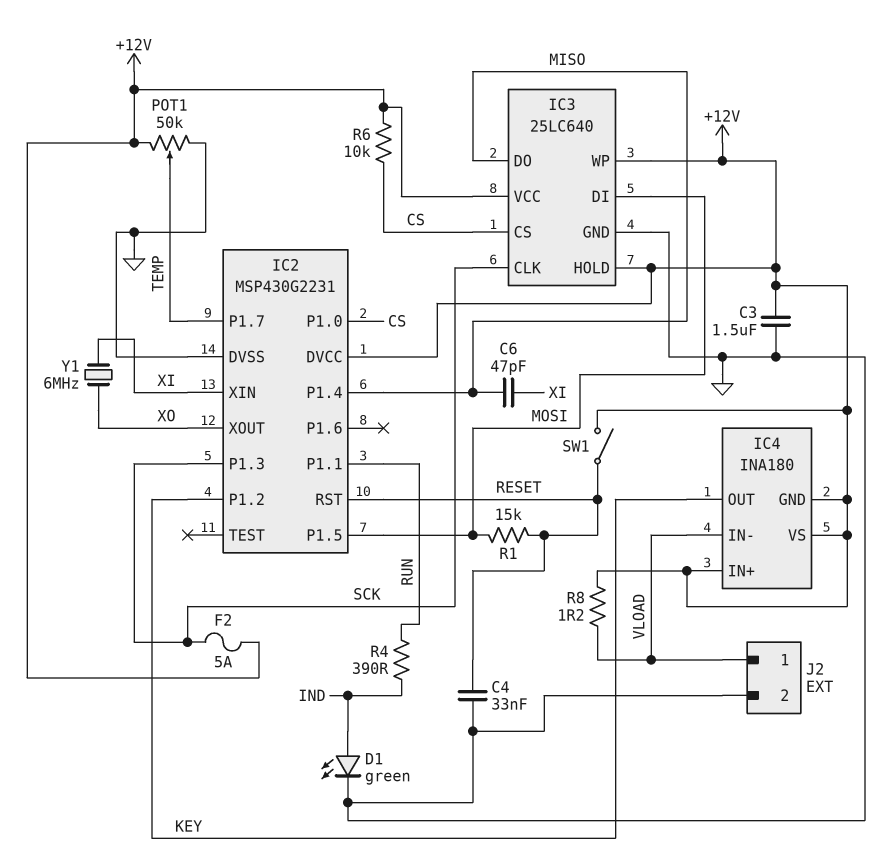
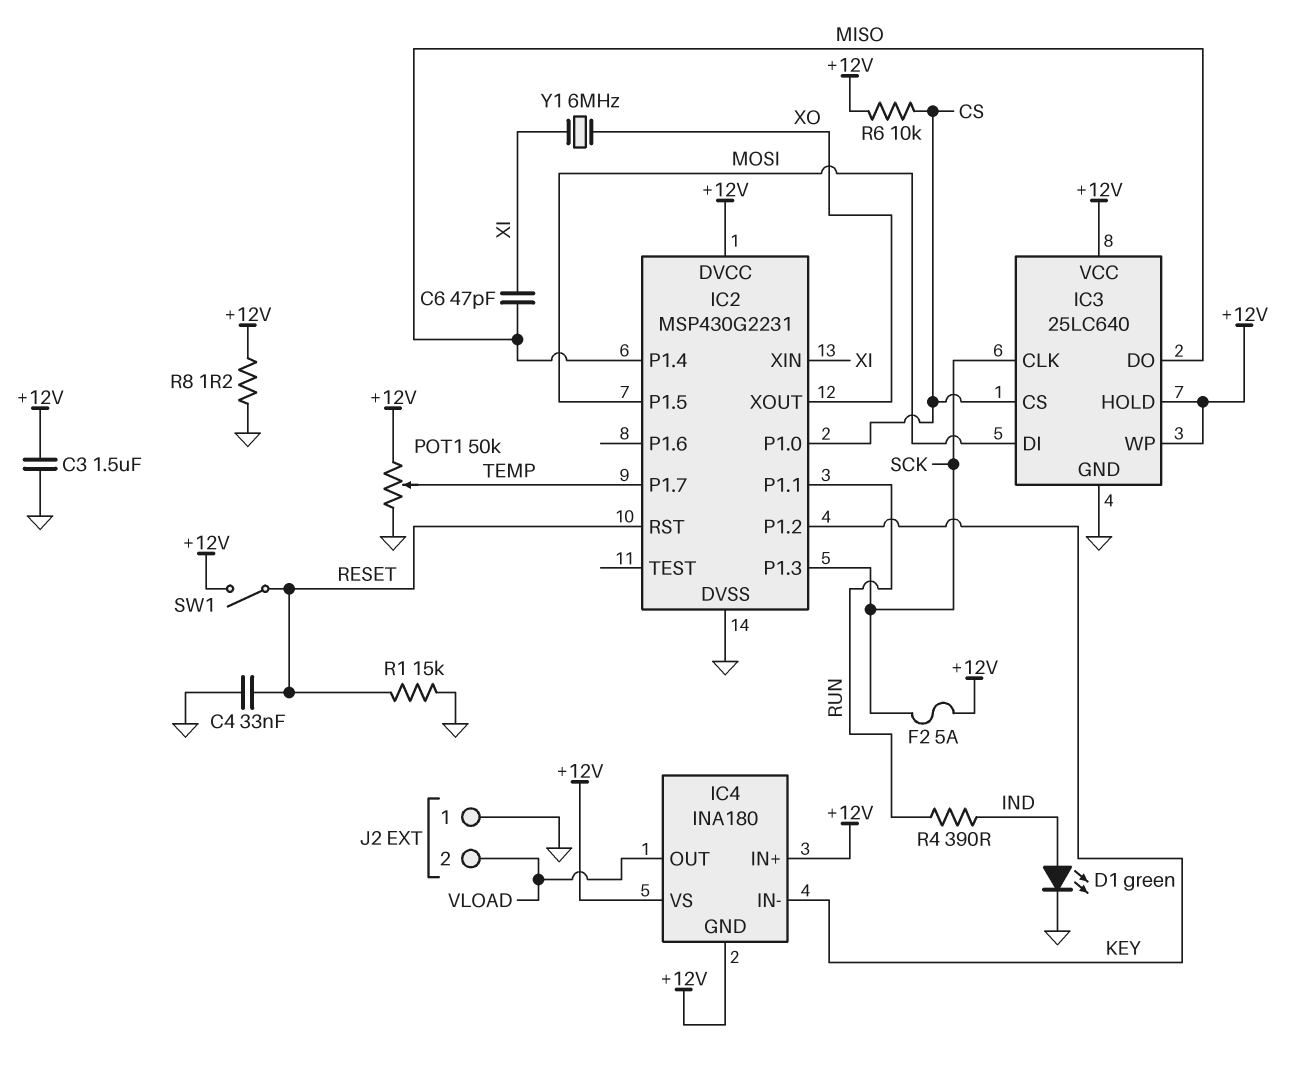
IC4 pin IN-: VLOAD -> KEY
IC4 pin OUT: KEY -> VLOAD
J2 pin 1: VLOAD -> GND
J2 pin 2: GND -> VLOAD
R1: 15k (MOSI, RESET) -> 15k (GND, RESET)
R8: 1.2 (+12V, VLOAD) -> 1.2 (+12V, GND)

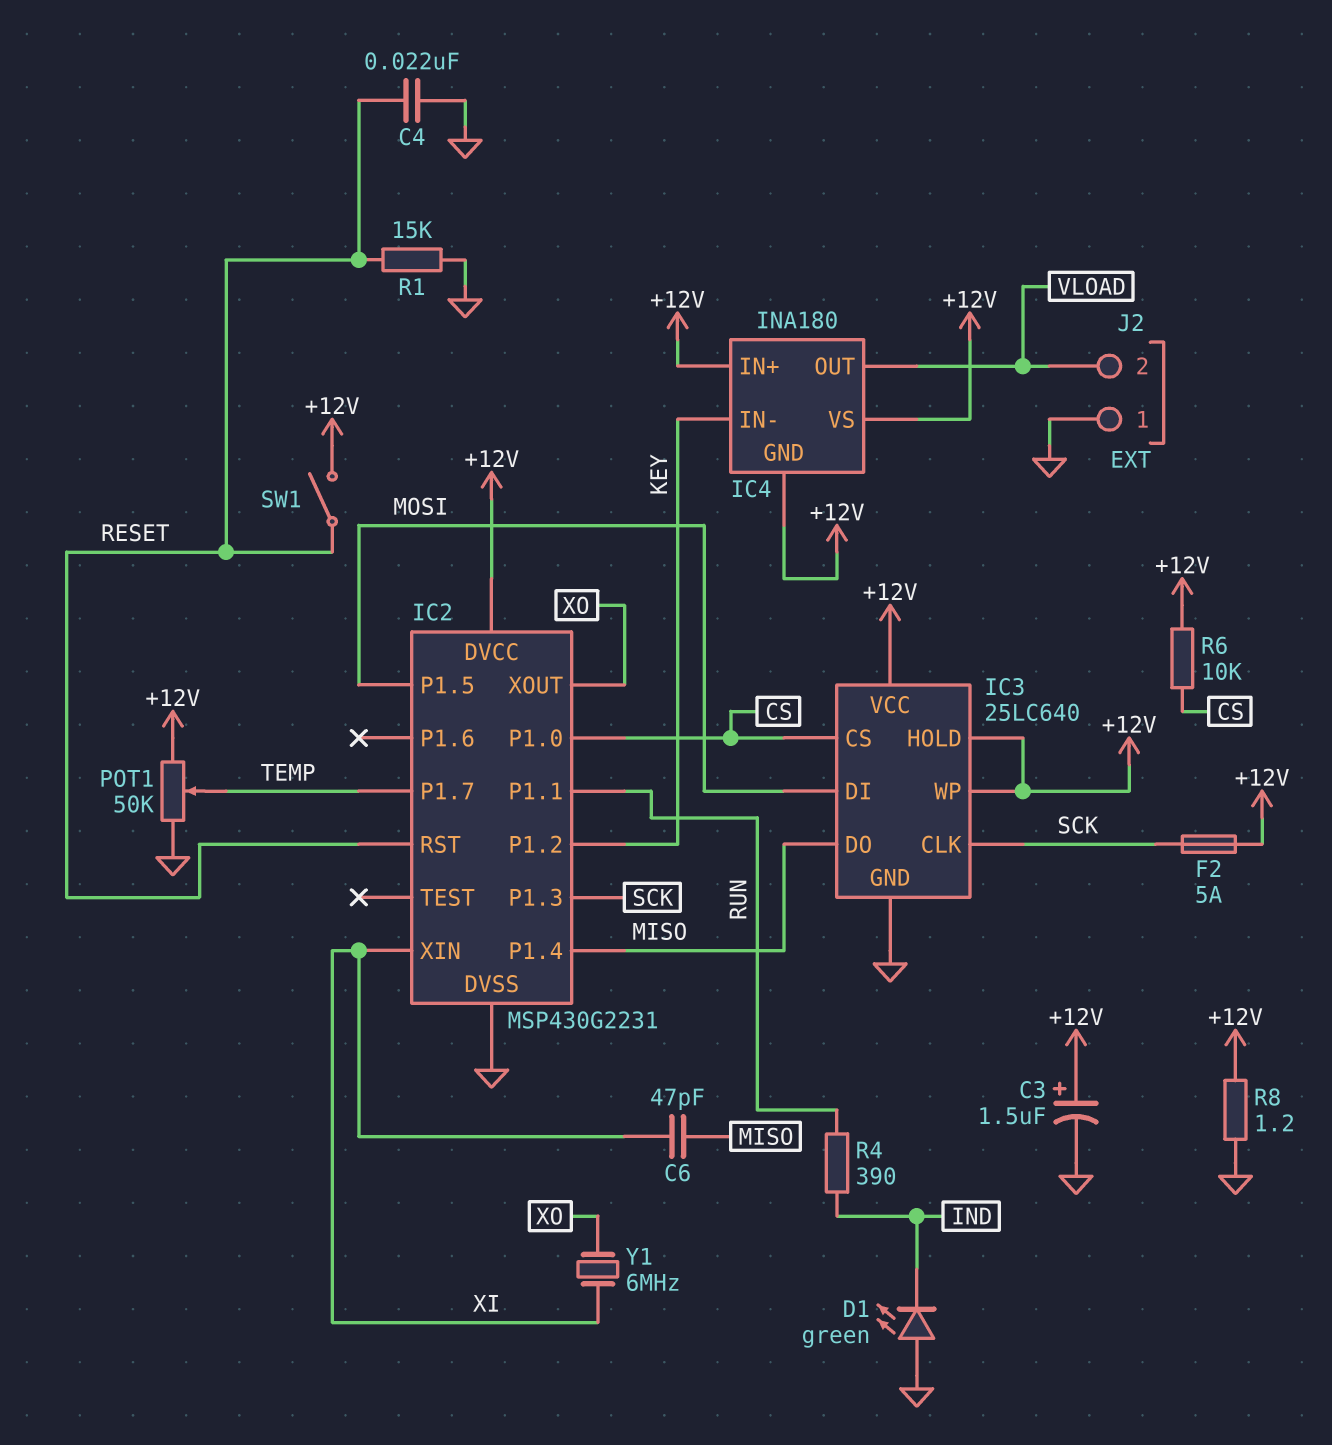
C3: 1.5uF (+12V, GND) -> 1.5uF (plus +12V, minus GND)
C4: 33nF (GND, RESET) -> 22nF (GND, RESET)
D1: LED green (A IND, K GND) -> LED green (A GND, K IND)

